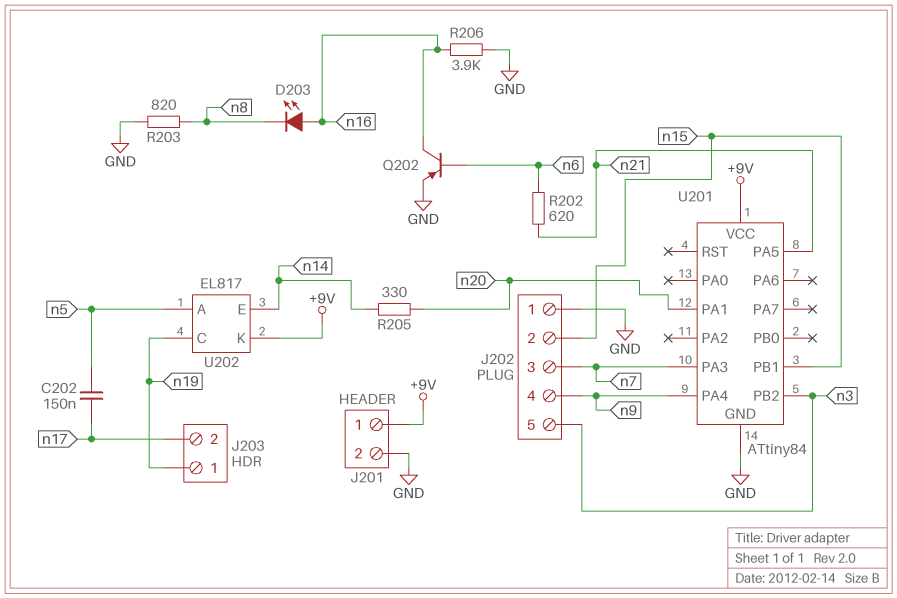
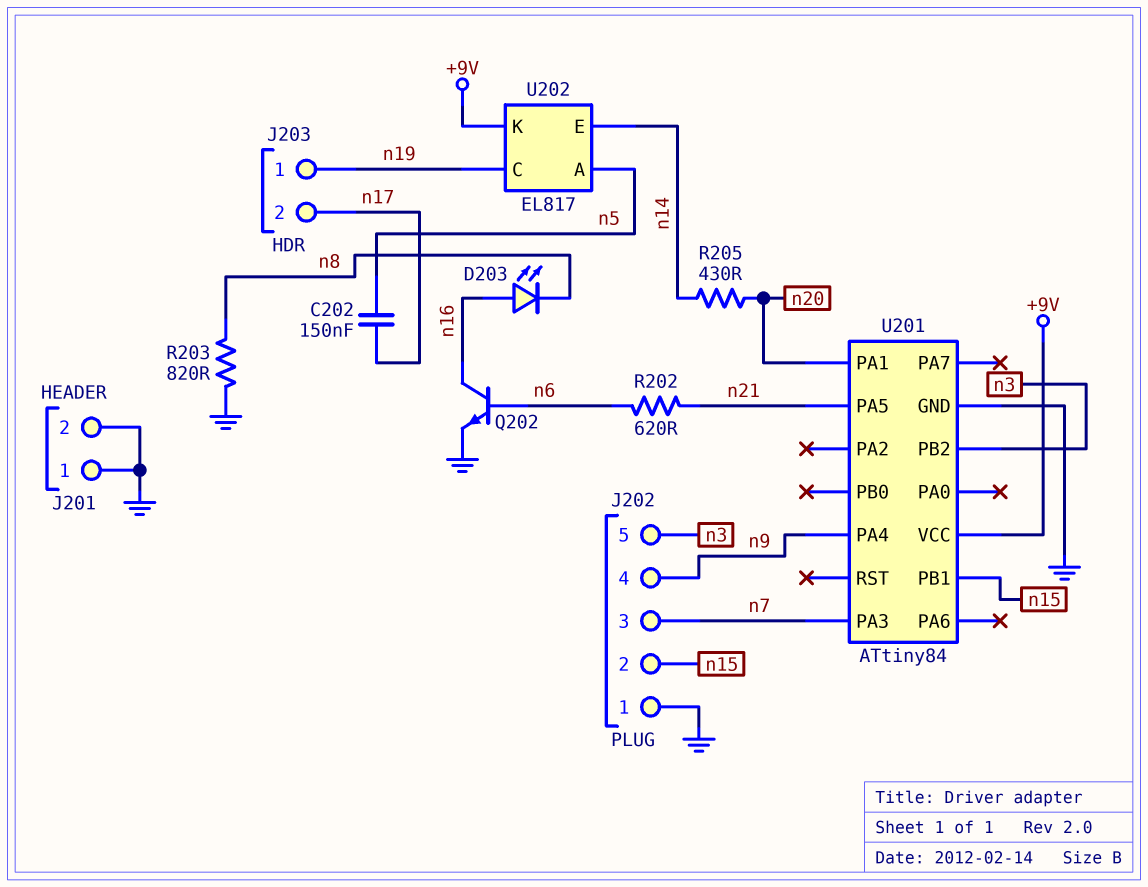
J201 pin 1: +9V -> GND
Q202: PNP (B n6, C n16, E GND) -> NPN (B n6, C n16, E GND)
R205: 330 (n14, n20) -> 430 (n14, n20)
R206: 3.9k (GND, n16) -> none

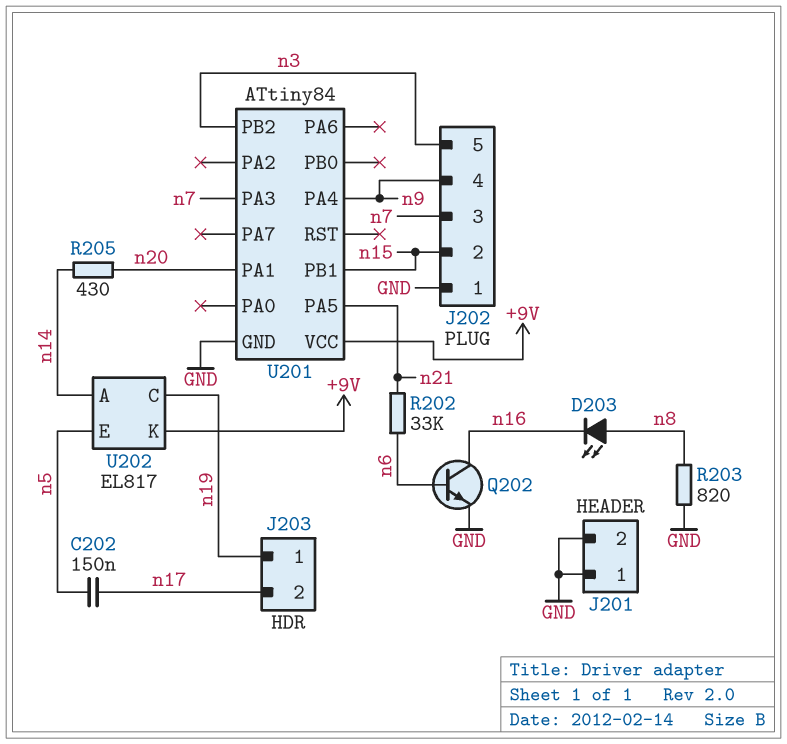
D203: LED (A n16, K n8) -> LED (A n8, K n16)
R202: 620 (n6, n21) -> 33k (n6, n21)
U202 pin A: n5 -> n14
U202 pin E: n14 -> n5

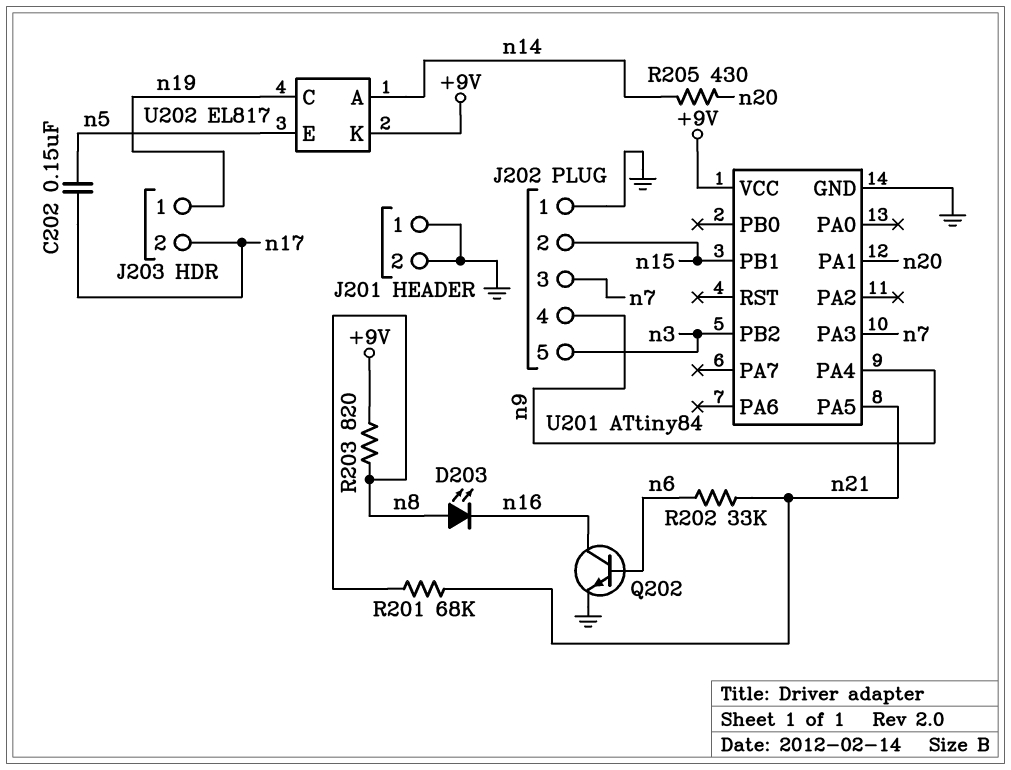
R201: none -> 68k (n8, n21)
R203: 820 (GND, n8) -> 820 (+9V, n8)

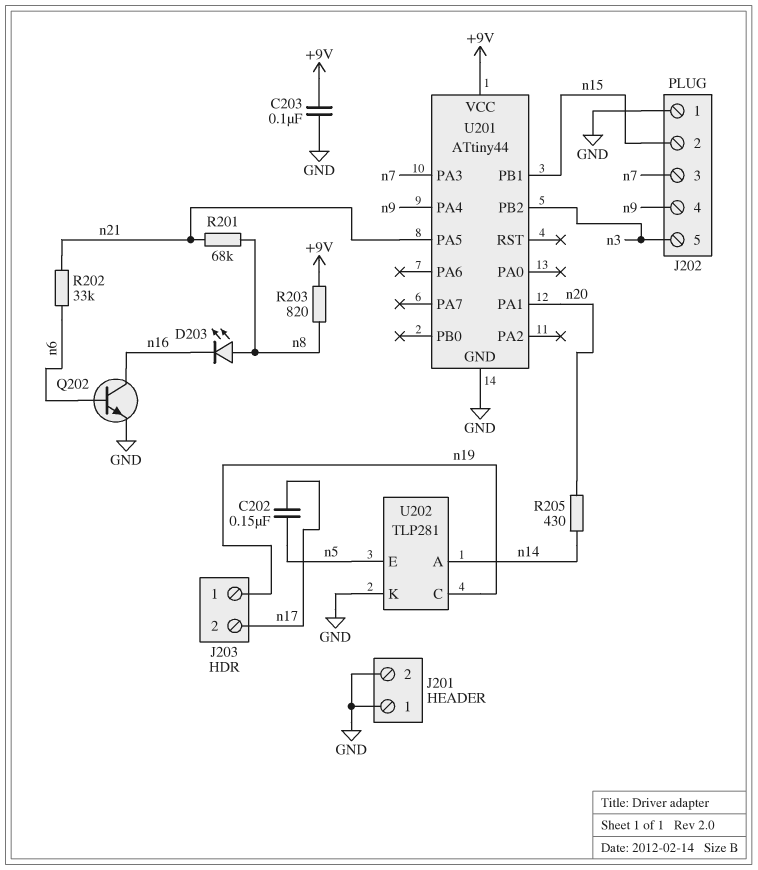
C203: none -> 100nF (+9V, GND)
U201: ATtiny84 -> ATtiny44
U202: EL817 -> TLP281
U202 pin K: +9V -> GND

